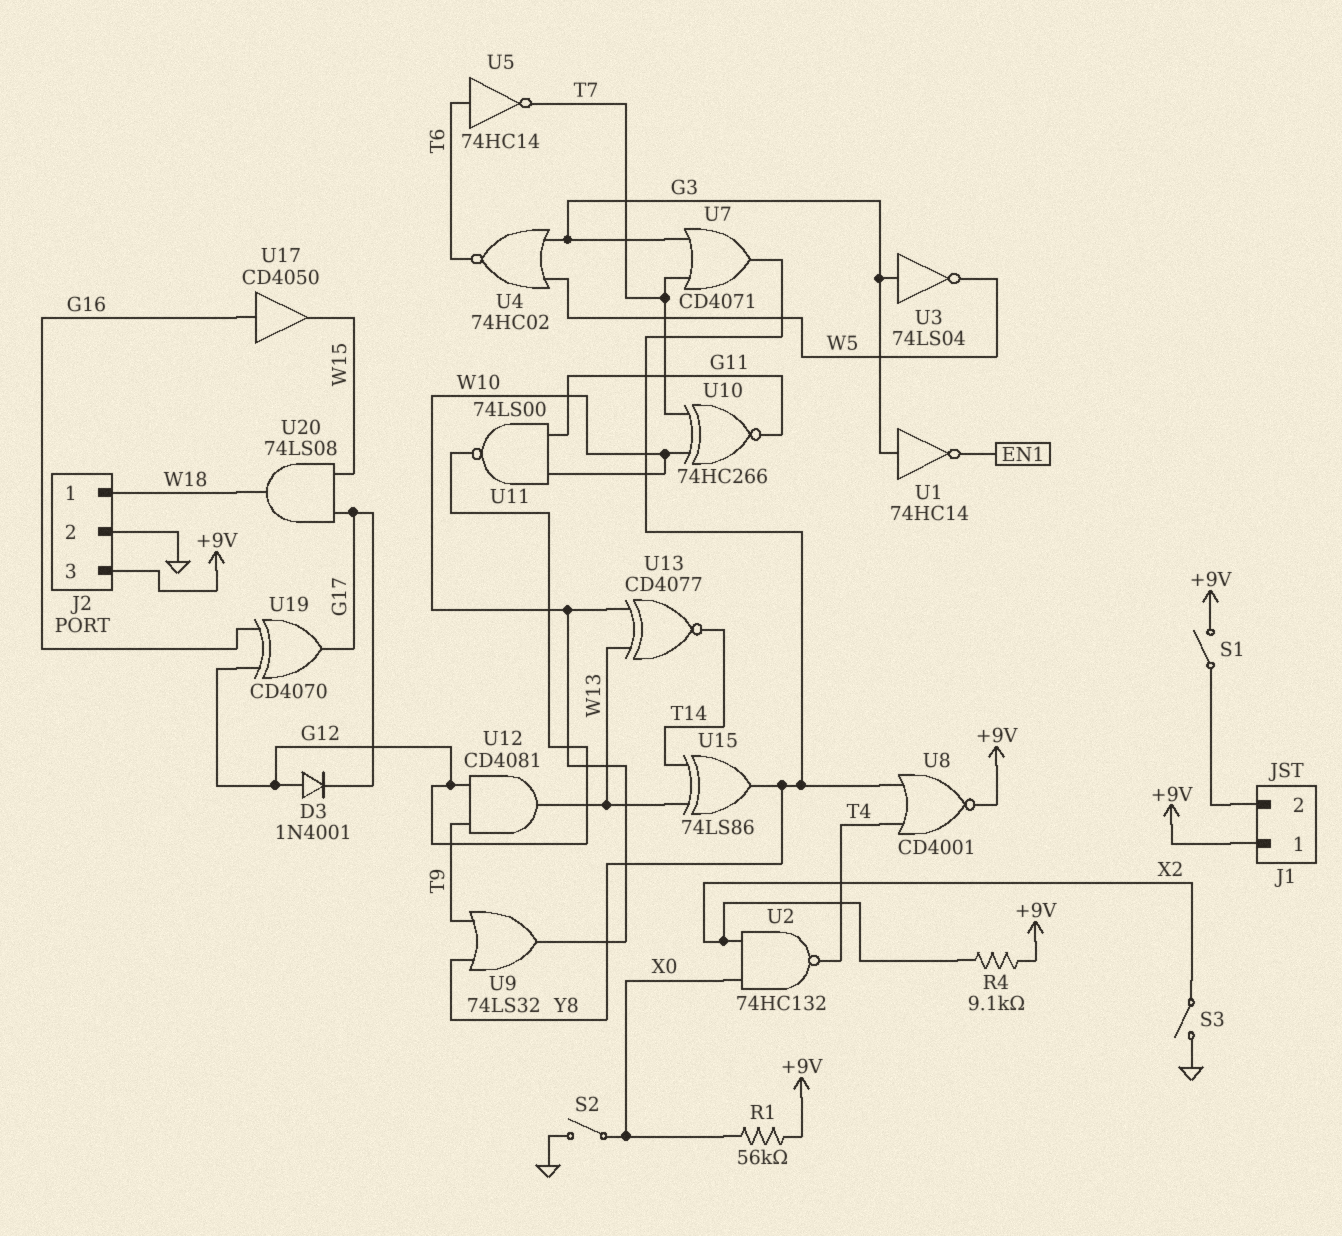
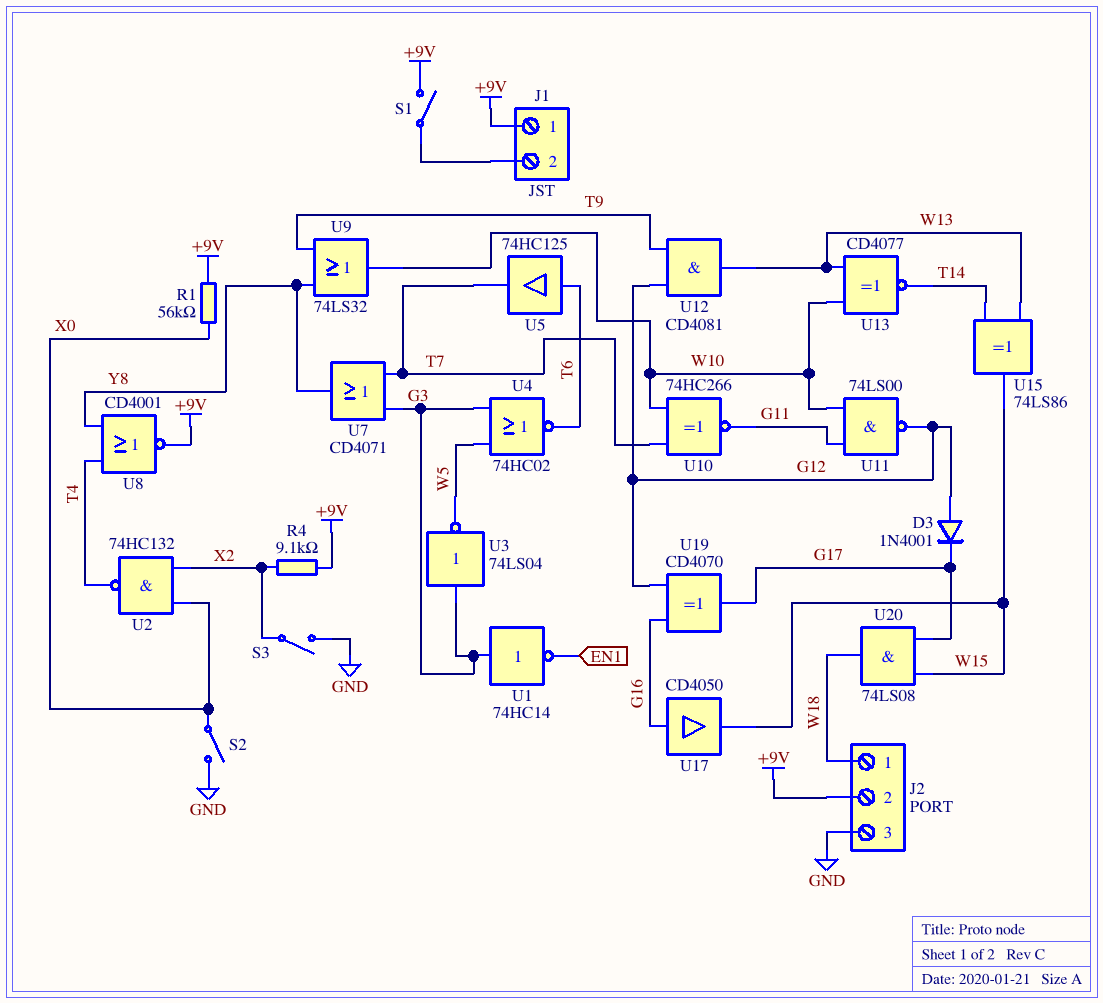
J2 pin 2: GND -> +9V
J2 pin 3: +9V -> GND
U5: NOT 74HC14 (in T6, out T7) -> buffer 74HC125 (in T6, out T7)
U15: XOR 74LS86 (in T14, in W13, out Y8) -> XOR 74LS86 (in T14, in W13, out W15)

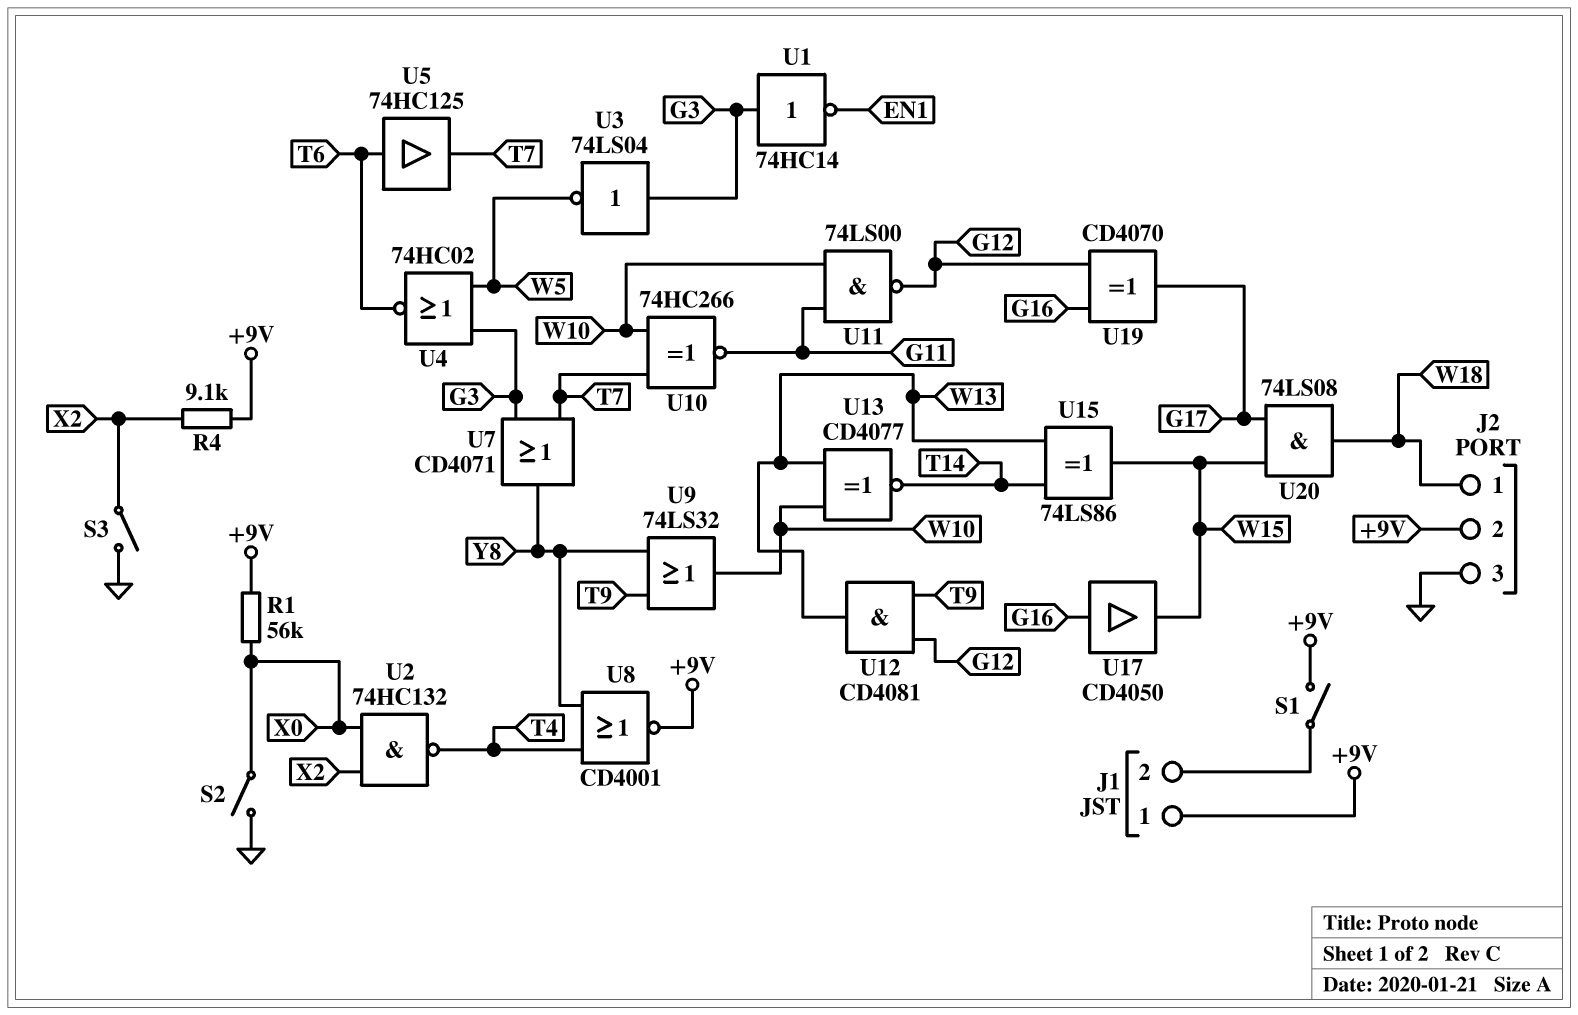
D3: diode 1N4001 (A G12, K G17) -> none

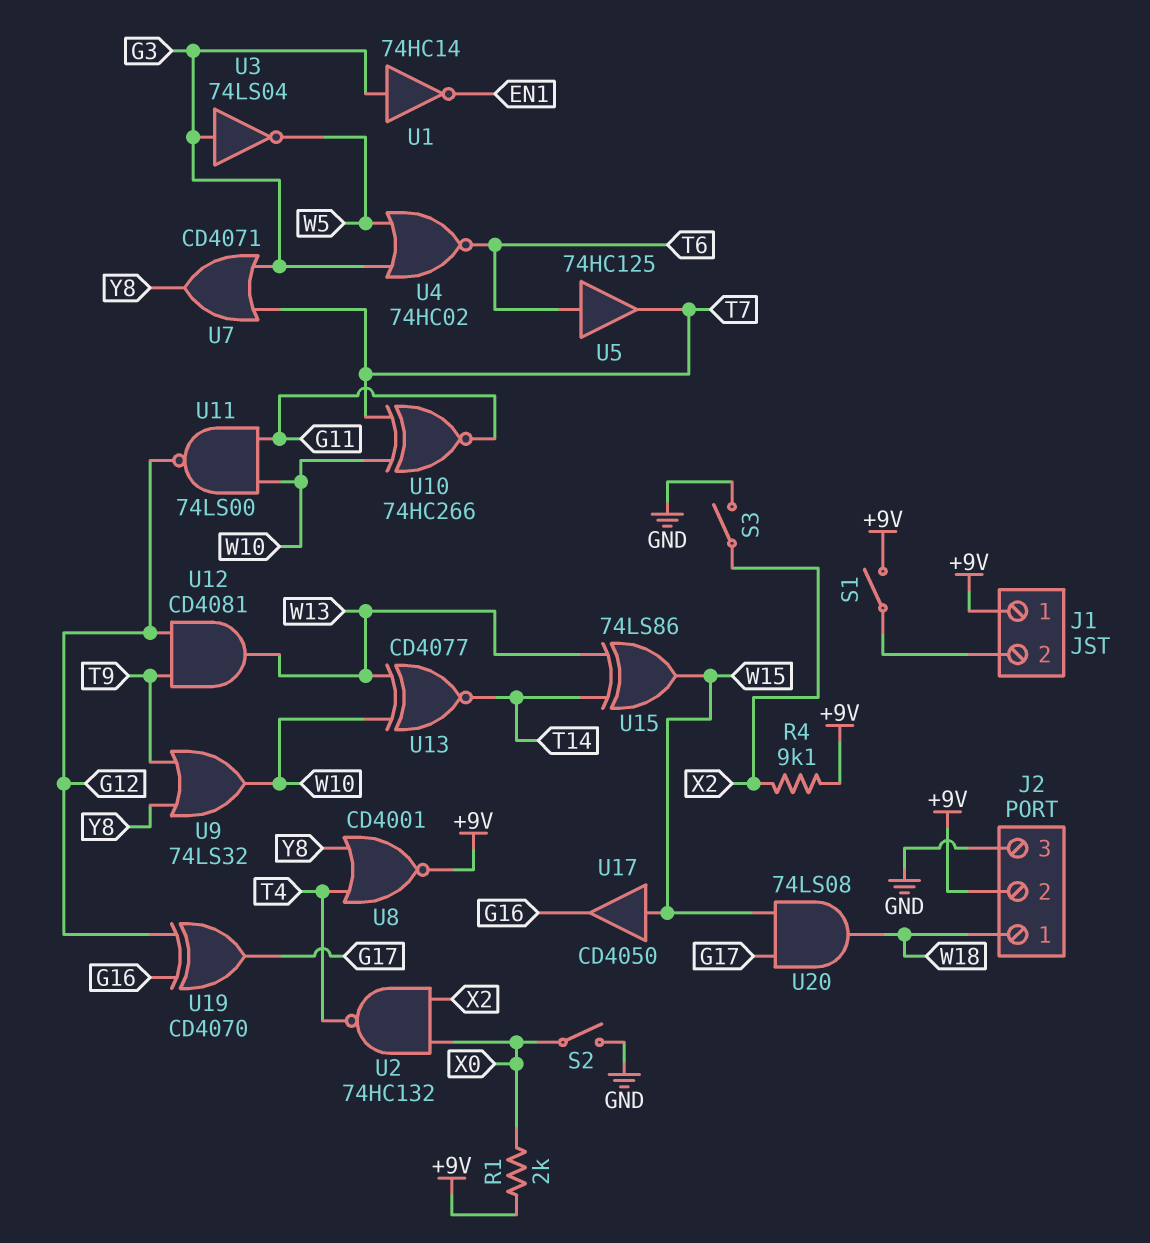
R1: 56k (+9V, X0) -> 2k (+9V, X0)
U17: buffer CD4050 (in G16, out W15) -> buffer CD4050 (in W15, out G16)

